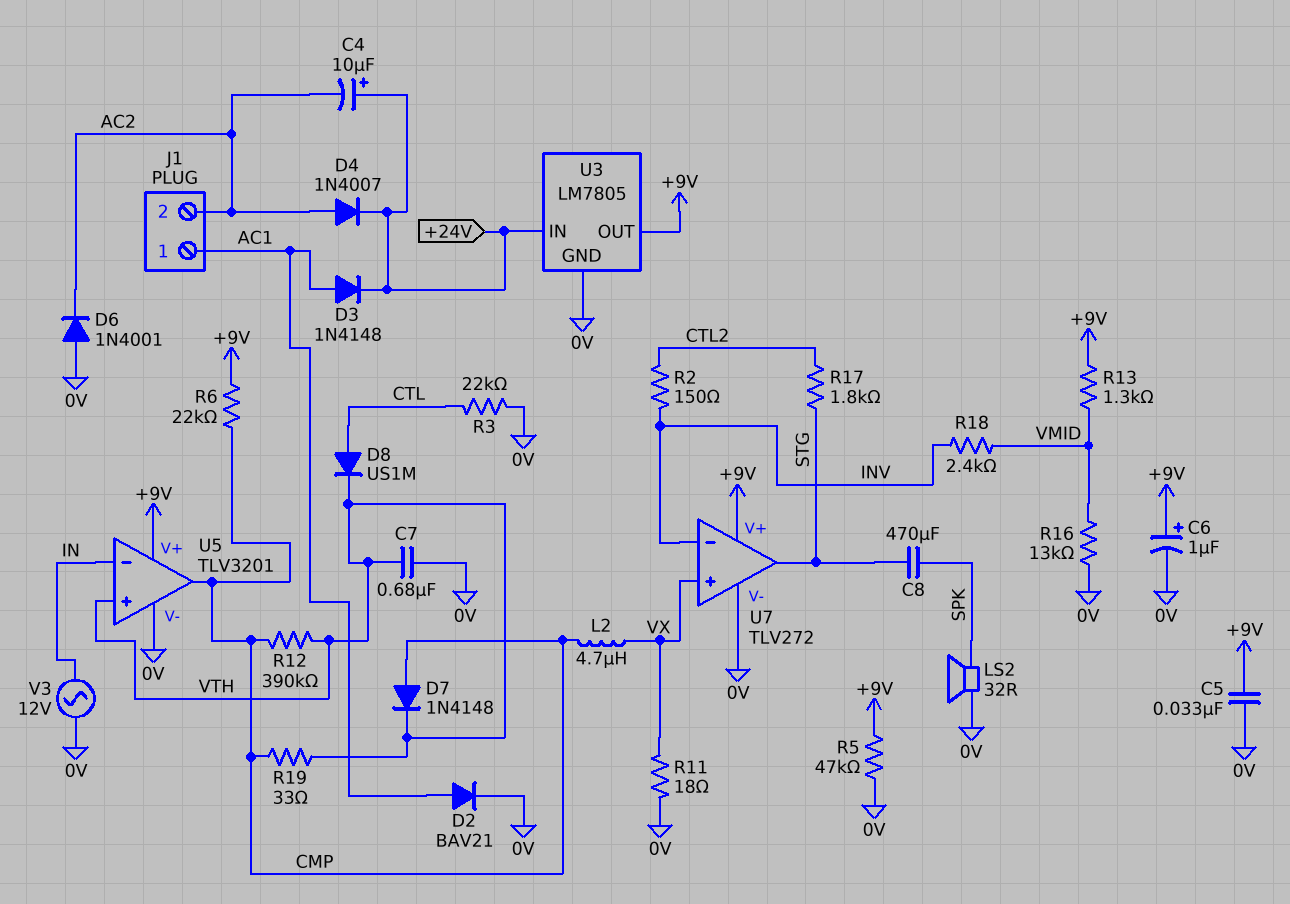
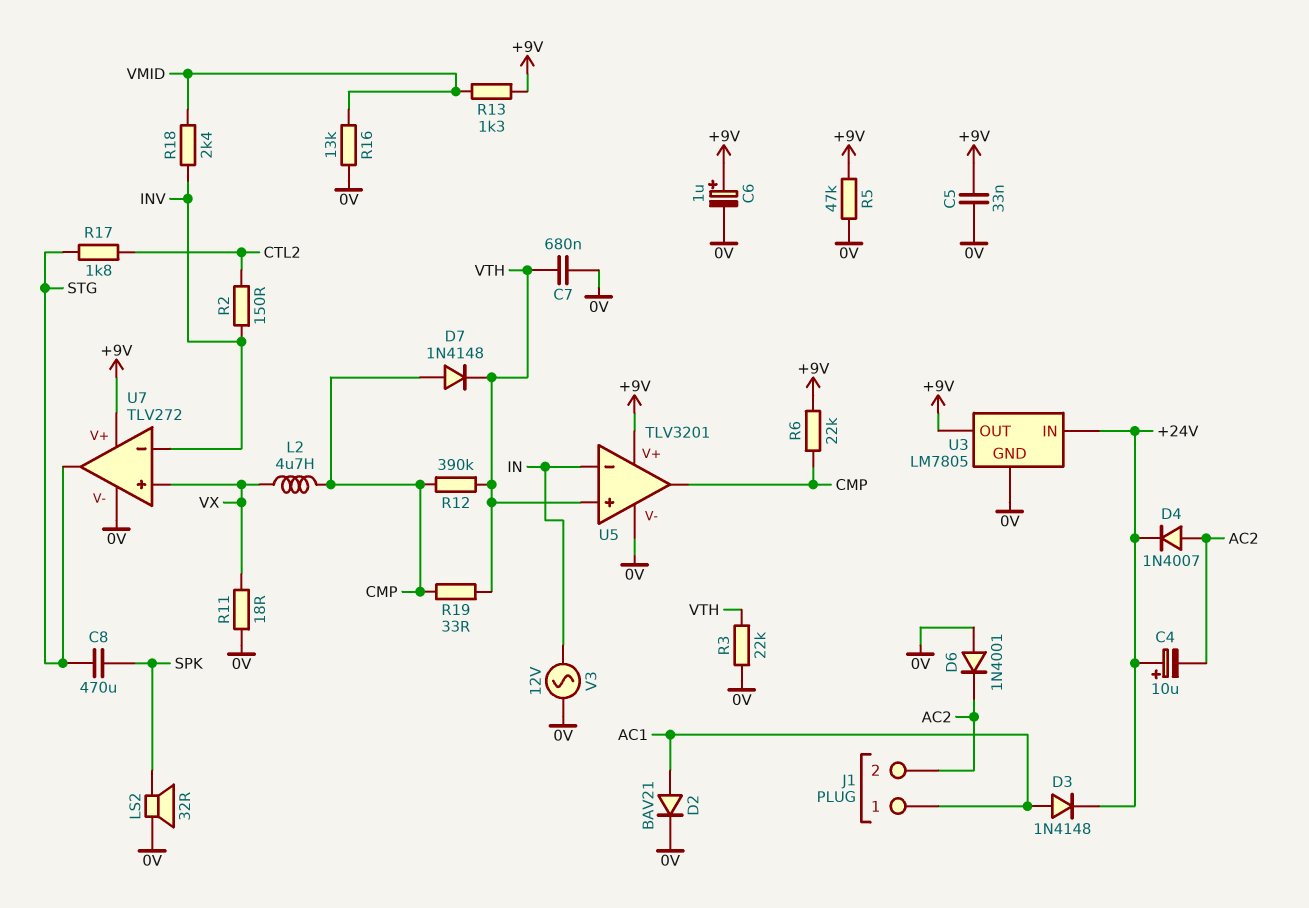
D8: diode US1M (A CTL, K VTH) -> none
R3: 22k (0V, CTL) -> 22k (0V, VTH)

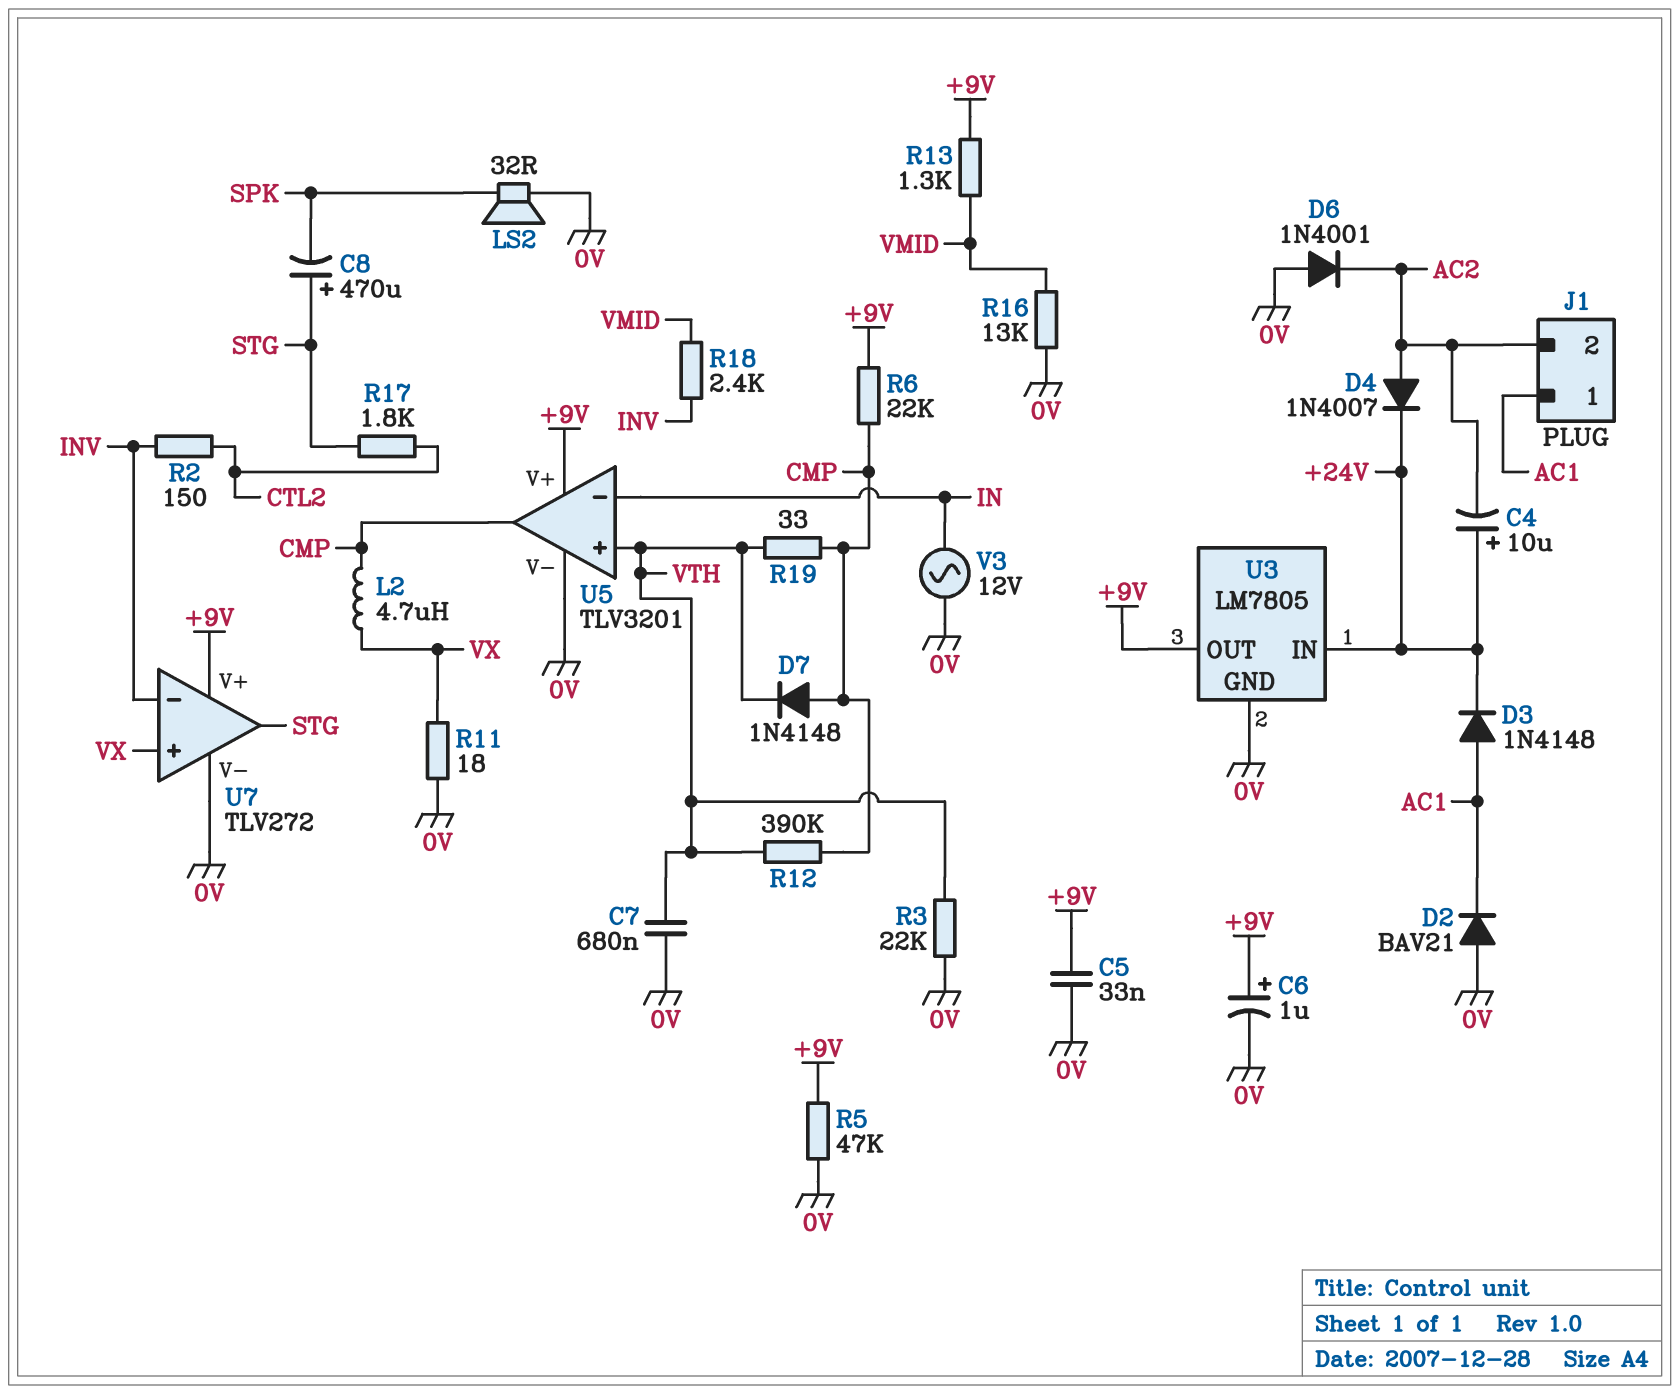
C8: 470uF (SPK, STG) -> 470uF (plus STG, minus SPK)
D2: diode BAV21 (A AC1, K 0V) -> diode BAV21 (A 0V, K AC1)

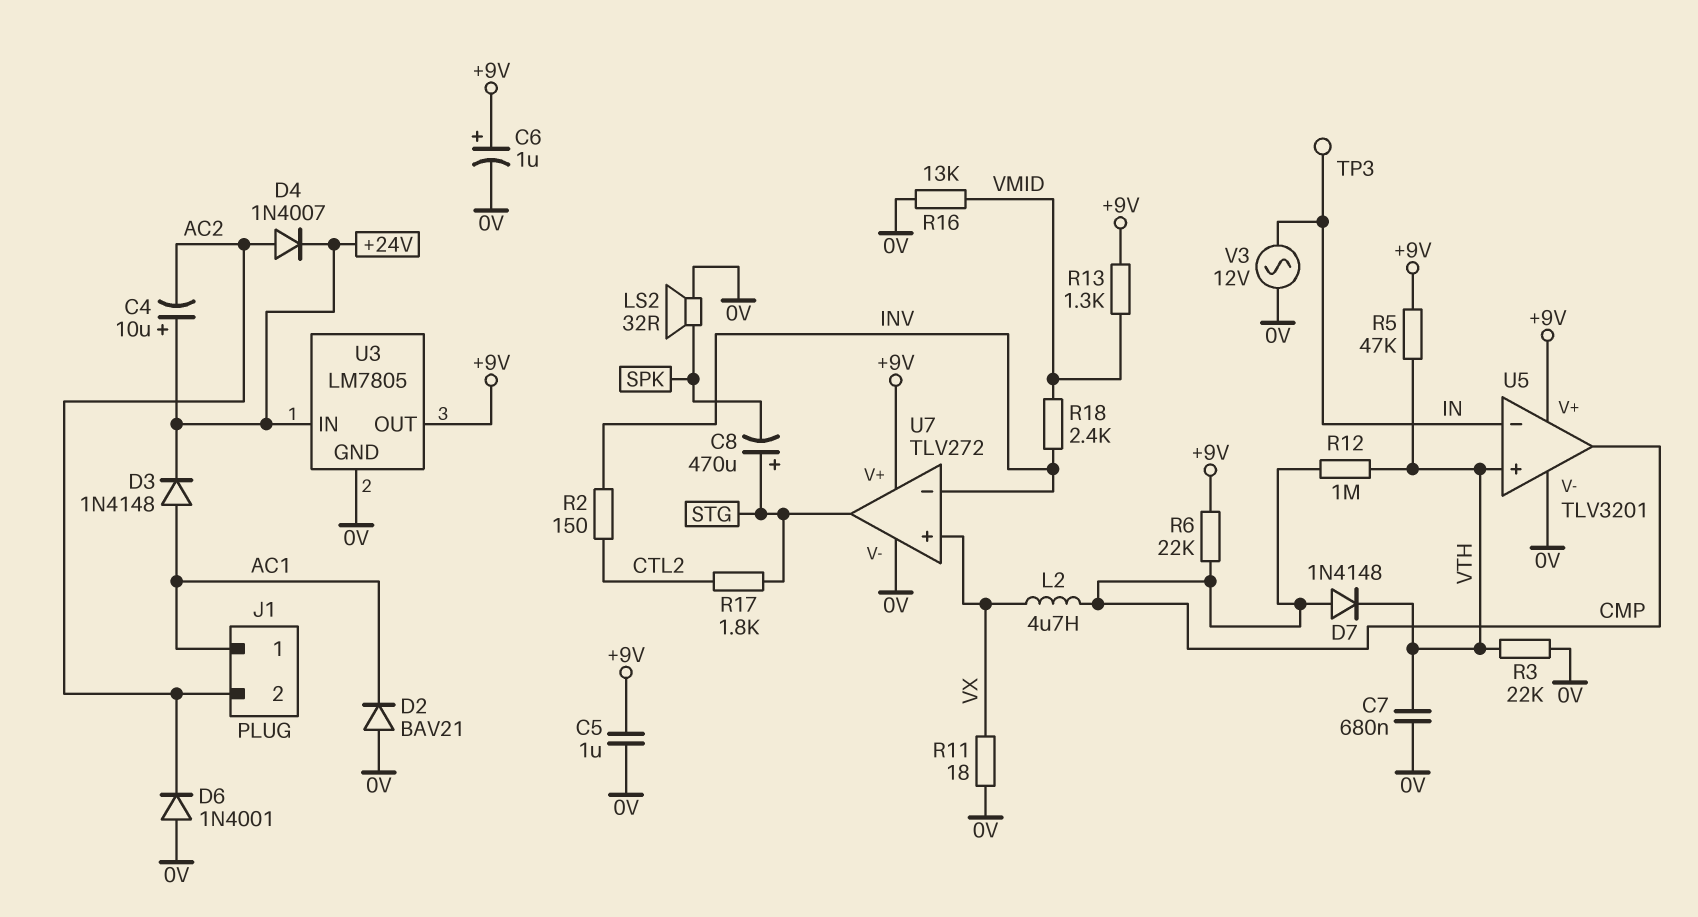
C5: 33nF (+9V, 0V) -> 1uF (+9V, 0V)
R5: 47k (+9V, 0V) -> 47k (+9V, VTH)
R12: 390k (CMP, VTH) -> 1M (CMP, VTH)
R19: 33 (CMP, VTH) -> none
TP3: none -> test point (IN)

